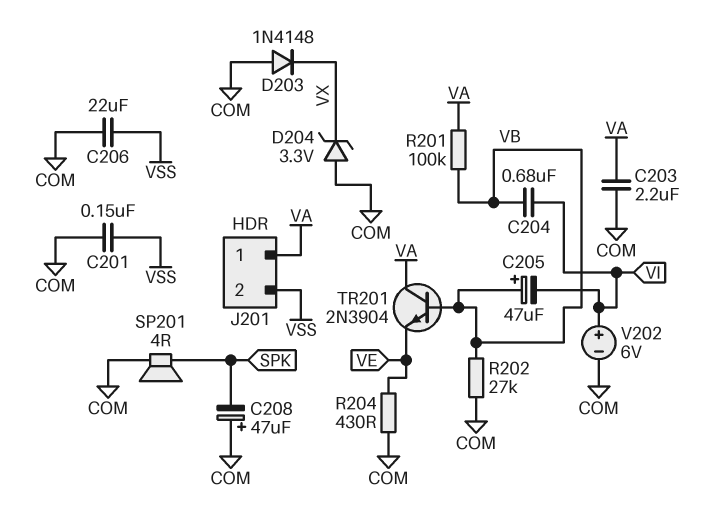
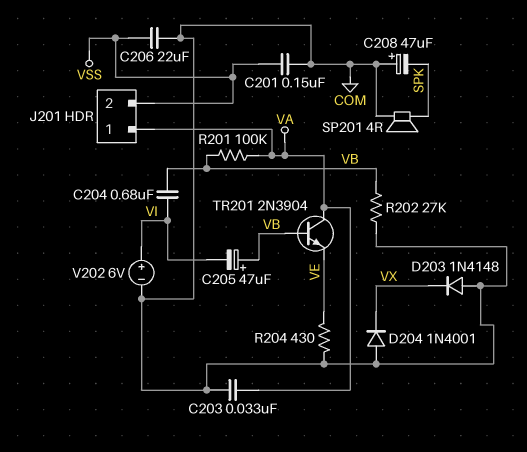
C203: 2.2uF (COM, VA) -> 33nF (COM, VA)
D204: zener 3.3V (A COM, K VX) -> diode 1N4001 (A COM, K VX)

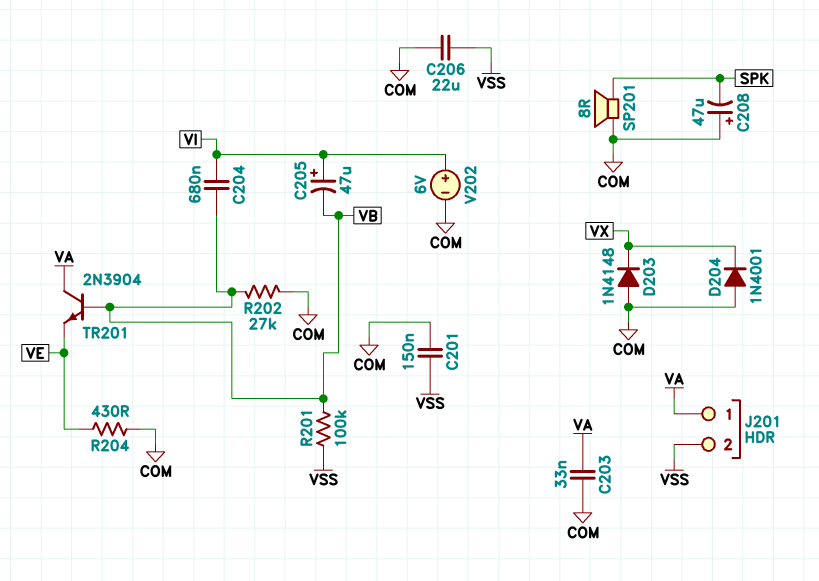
C205: 47uF (plus VB, minus VI) -> 47uF (plus VI, minus VB)
R201: 100k (VA, VB) -> 100k (VB, VSS)
SP201: speaker 4R (COM, SPK) -> speaker 8R (COM, SPK)

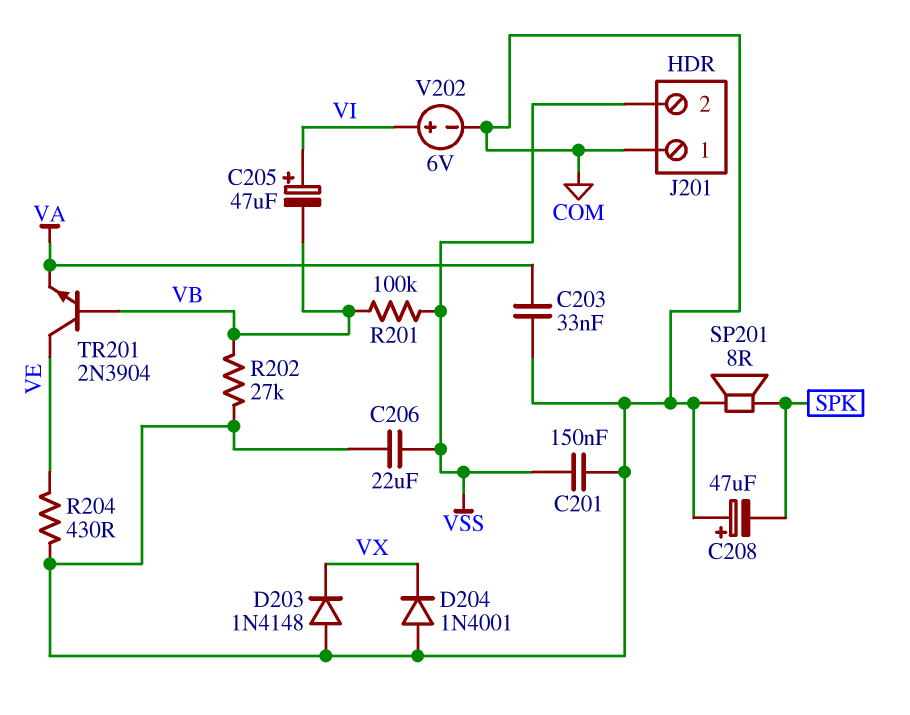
C204: 680nF (VB, VI) -> none
J201 pin 1: VA -> COM
TR201: NPN 2N3904 (B VB, C VA, E VE) -> NPN 2N3904 (B VB, C VE, E VA)

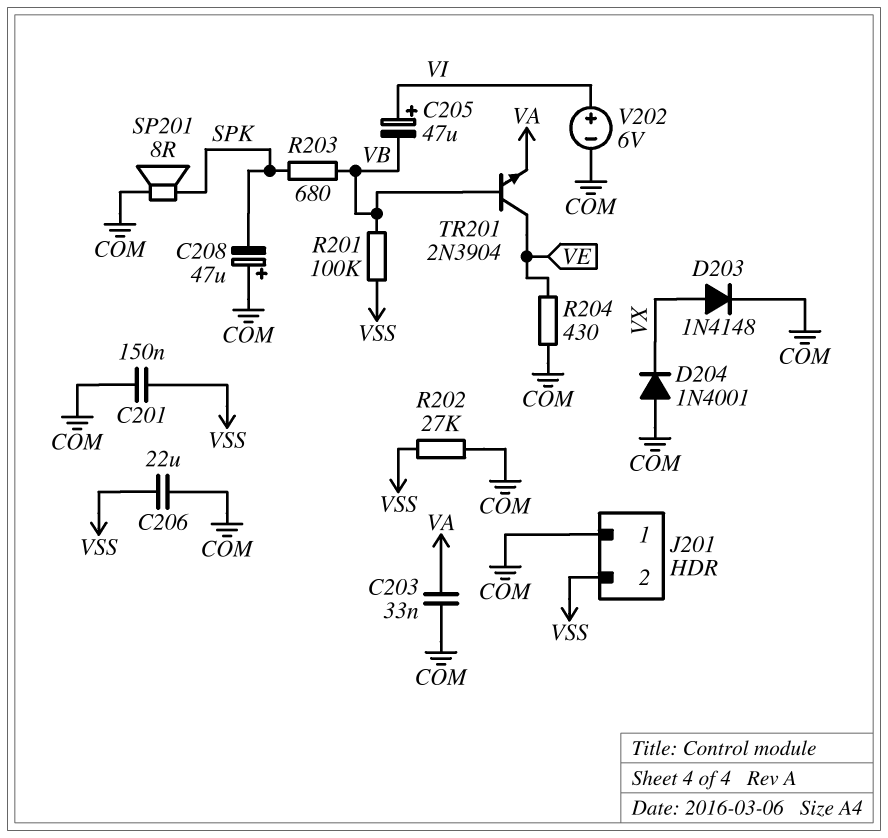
D203: diode 1N4148 (A COM, K VX) -> diode 1N4148 (A VX, K COM)
R202: 27k (COM, VB) -> 27k (COM, VSS)
R203: none -> 680 (SPK, VB)

